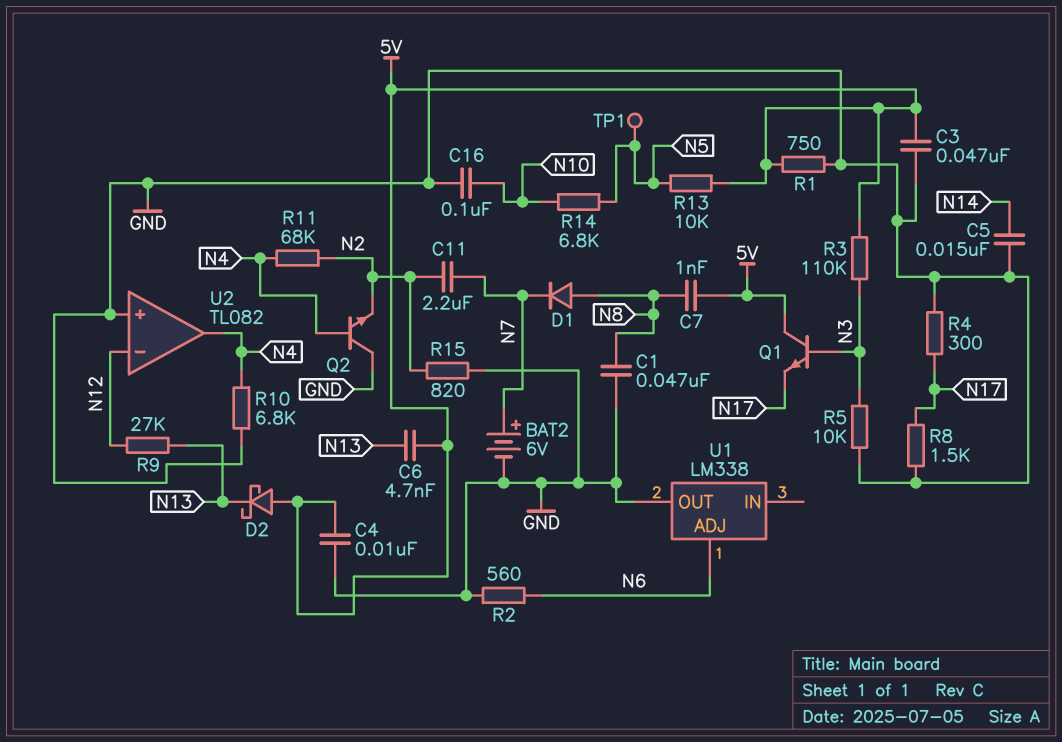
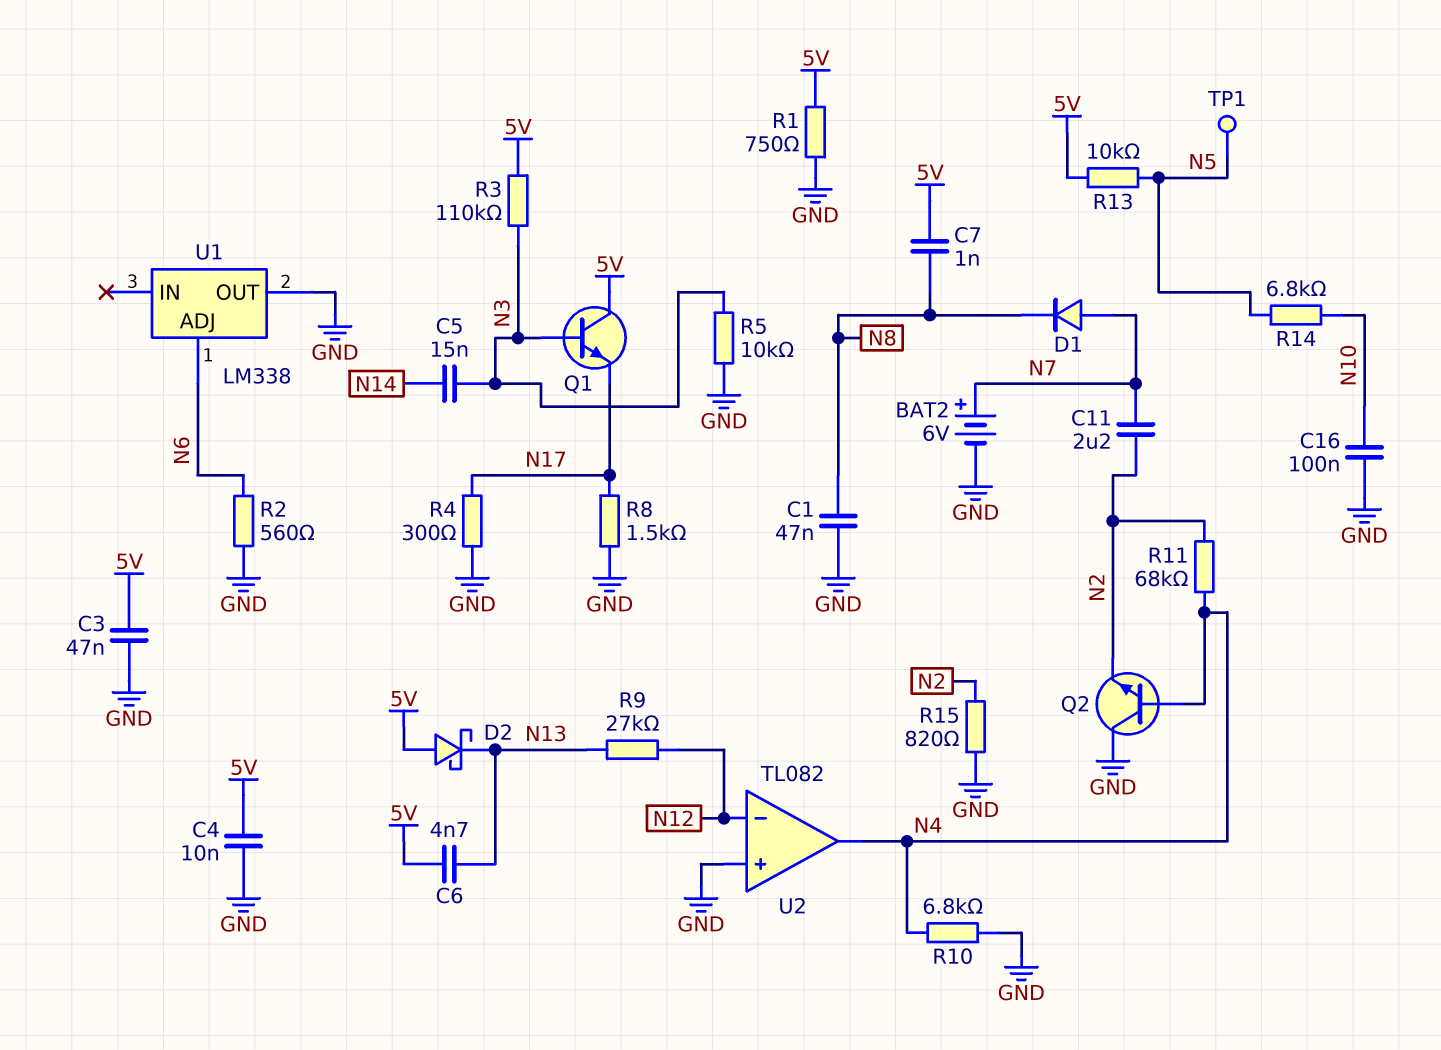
C5: 15nF (GND, N14) -> 15nF (N3, N14)
D1: diode (A N8, K N7) -> diode (A N7, K N8)

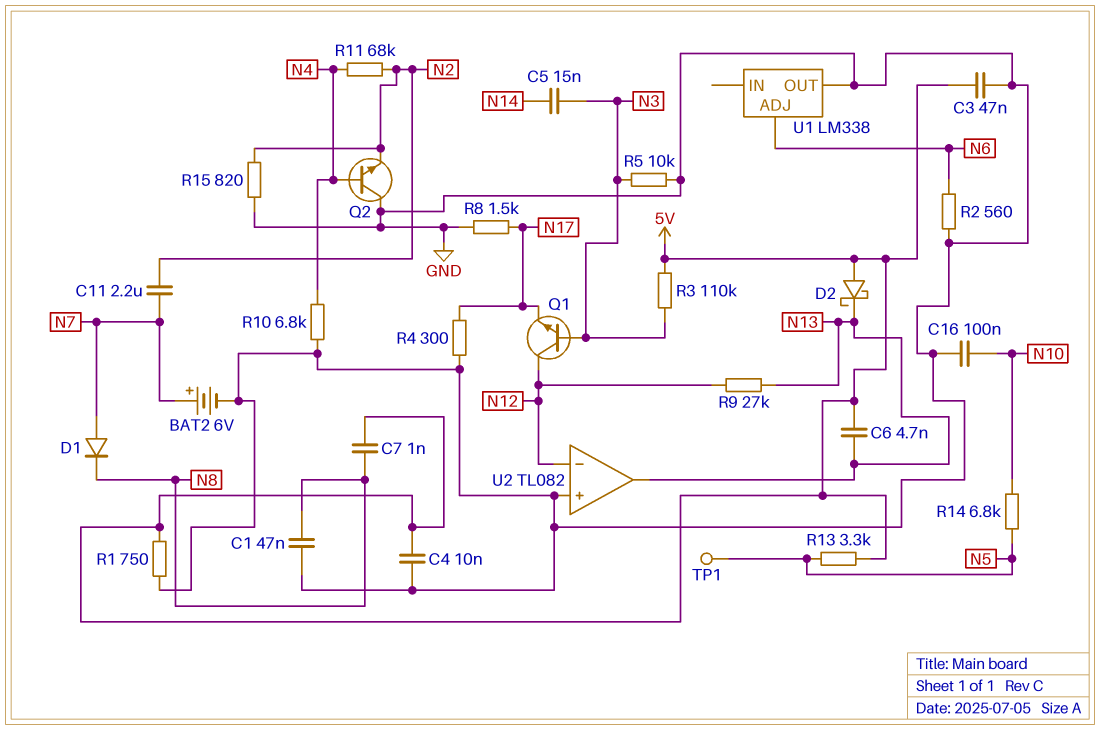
Q1: NPN (B N3, C 5V, E N17) -> NPN (B N3, C N12, E N17)
R13: 10k (5V, N5) -> 3.3k (5V, N5)
U2 pin out: N4 -> N13

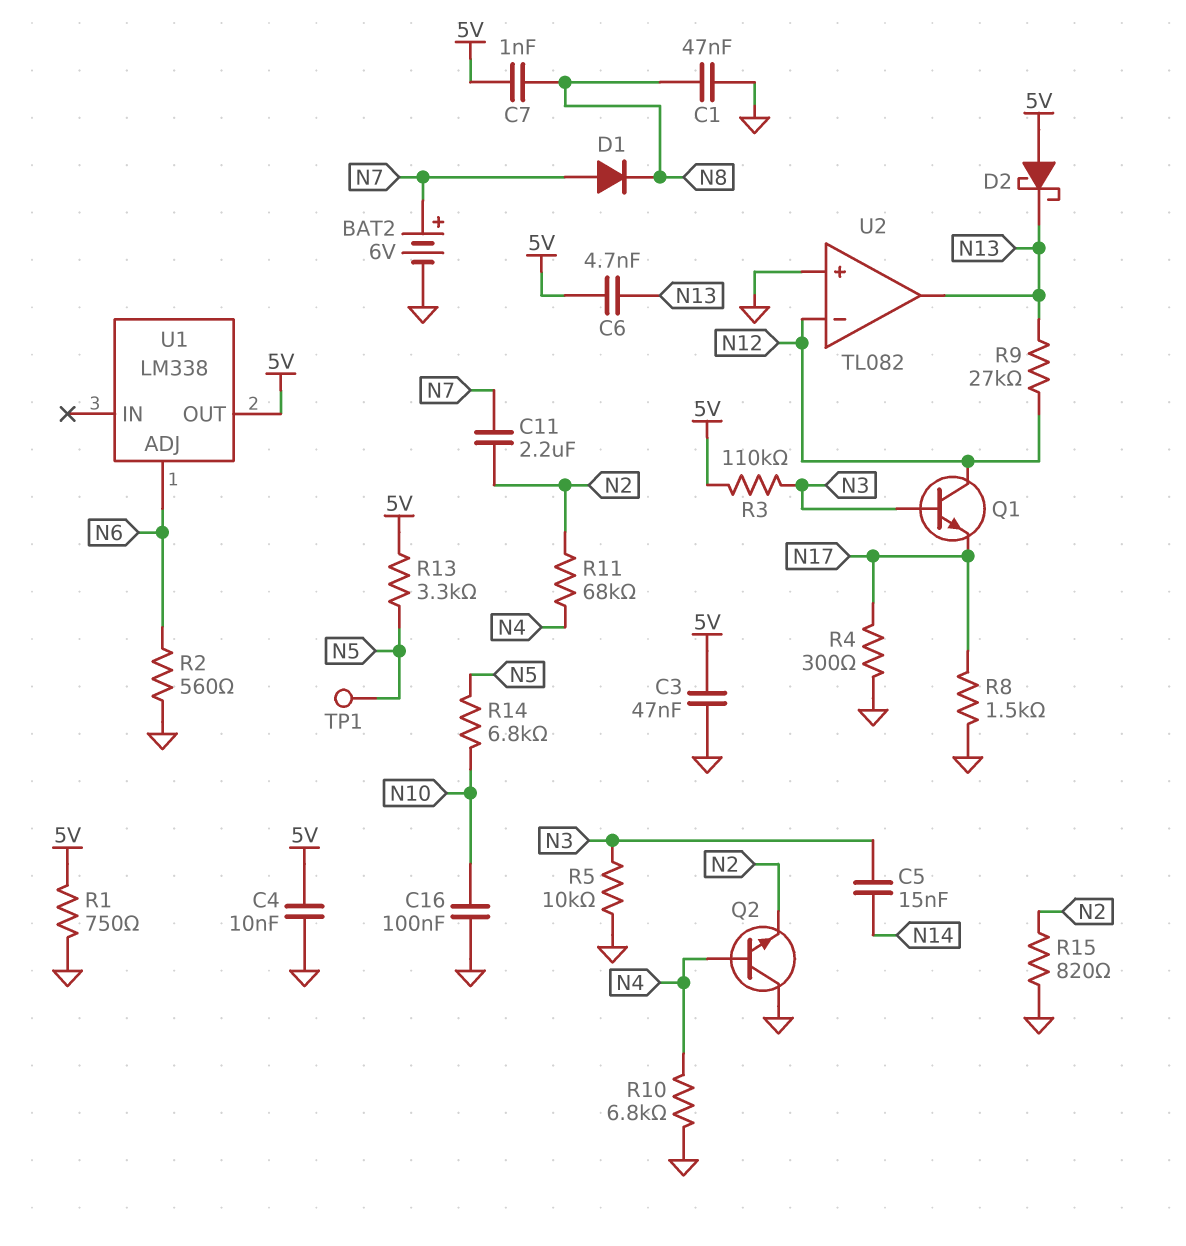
U1 pin OUT: GND -> 5V

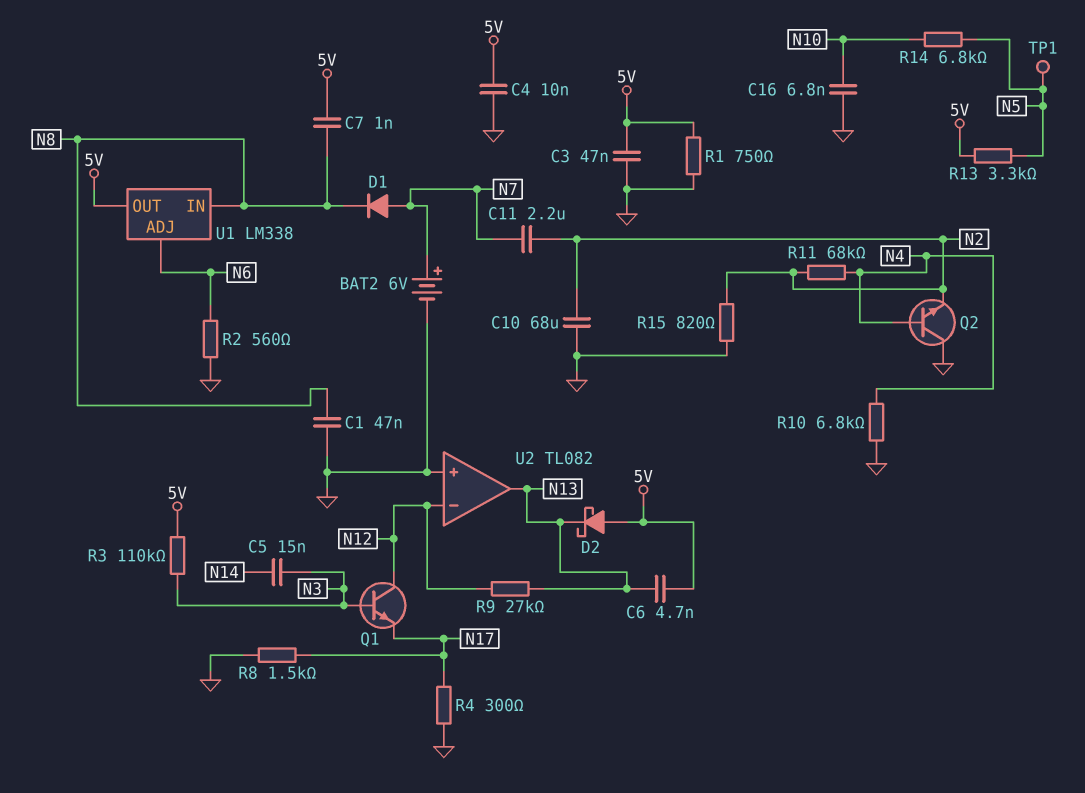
C10: none -> 68uF (GND, N2)
C16: 100nF (GND, N10) -> 6.8nF (GND, N10)
R5: 10k (GND, N3) -> none
U1 pin IN: none -> N8

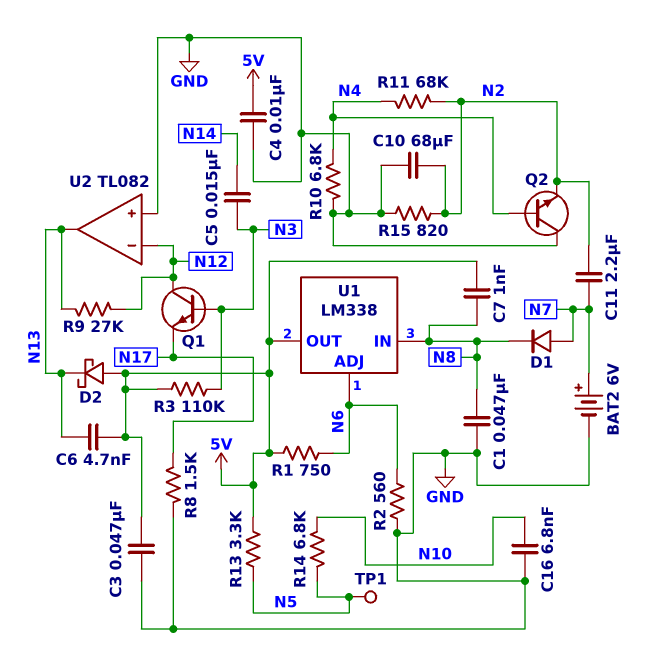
R1: 750 (5V, GND) -> 750 (5V, N6)
R4: 300 (GND, N17) -> none

